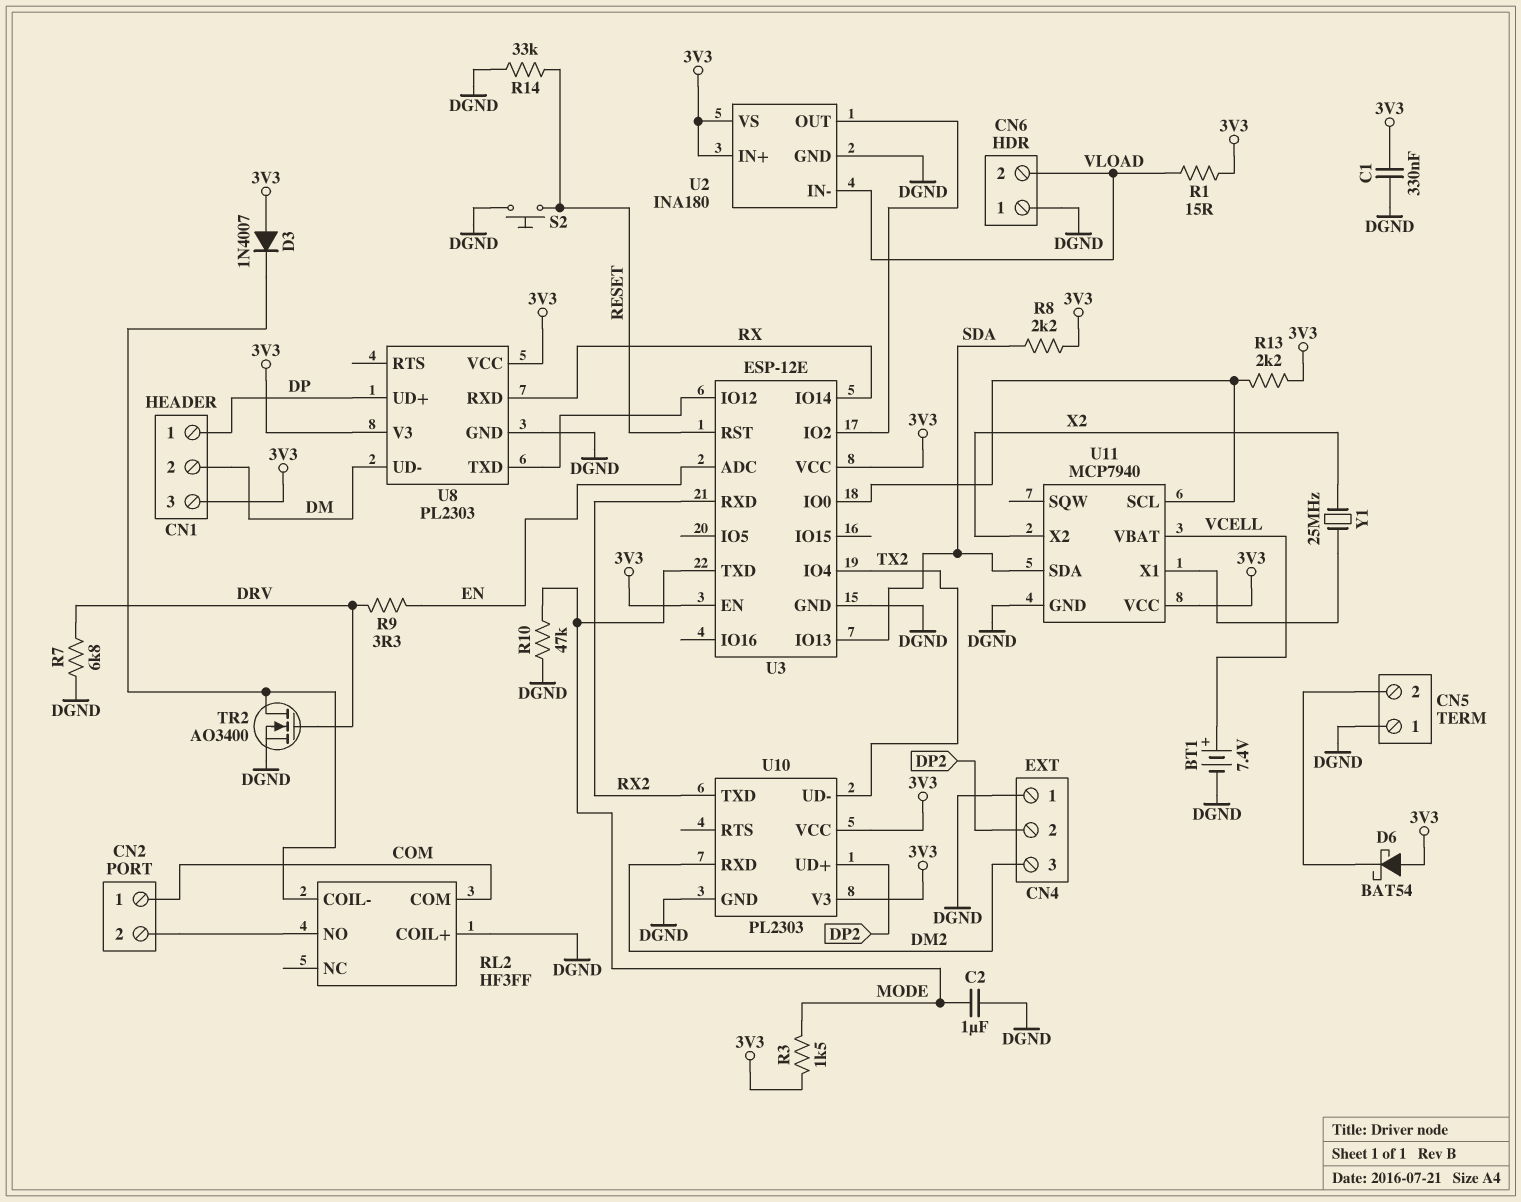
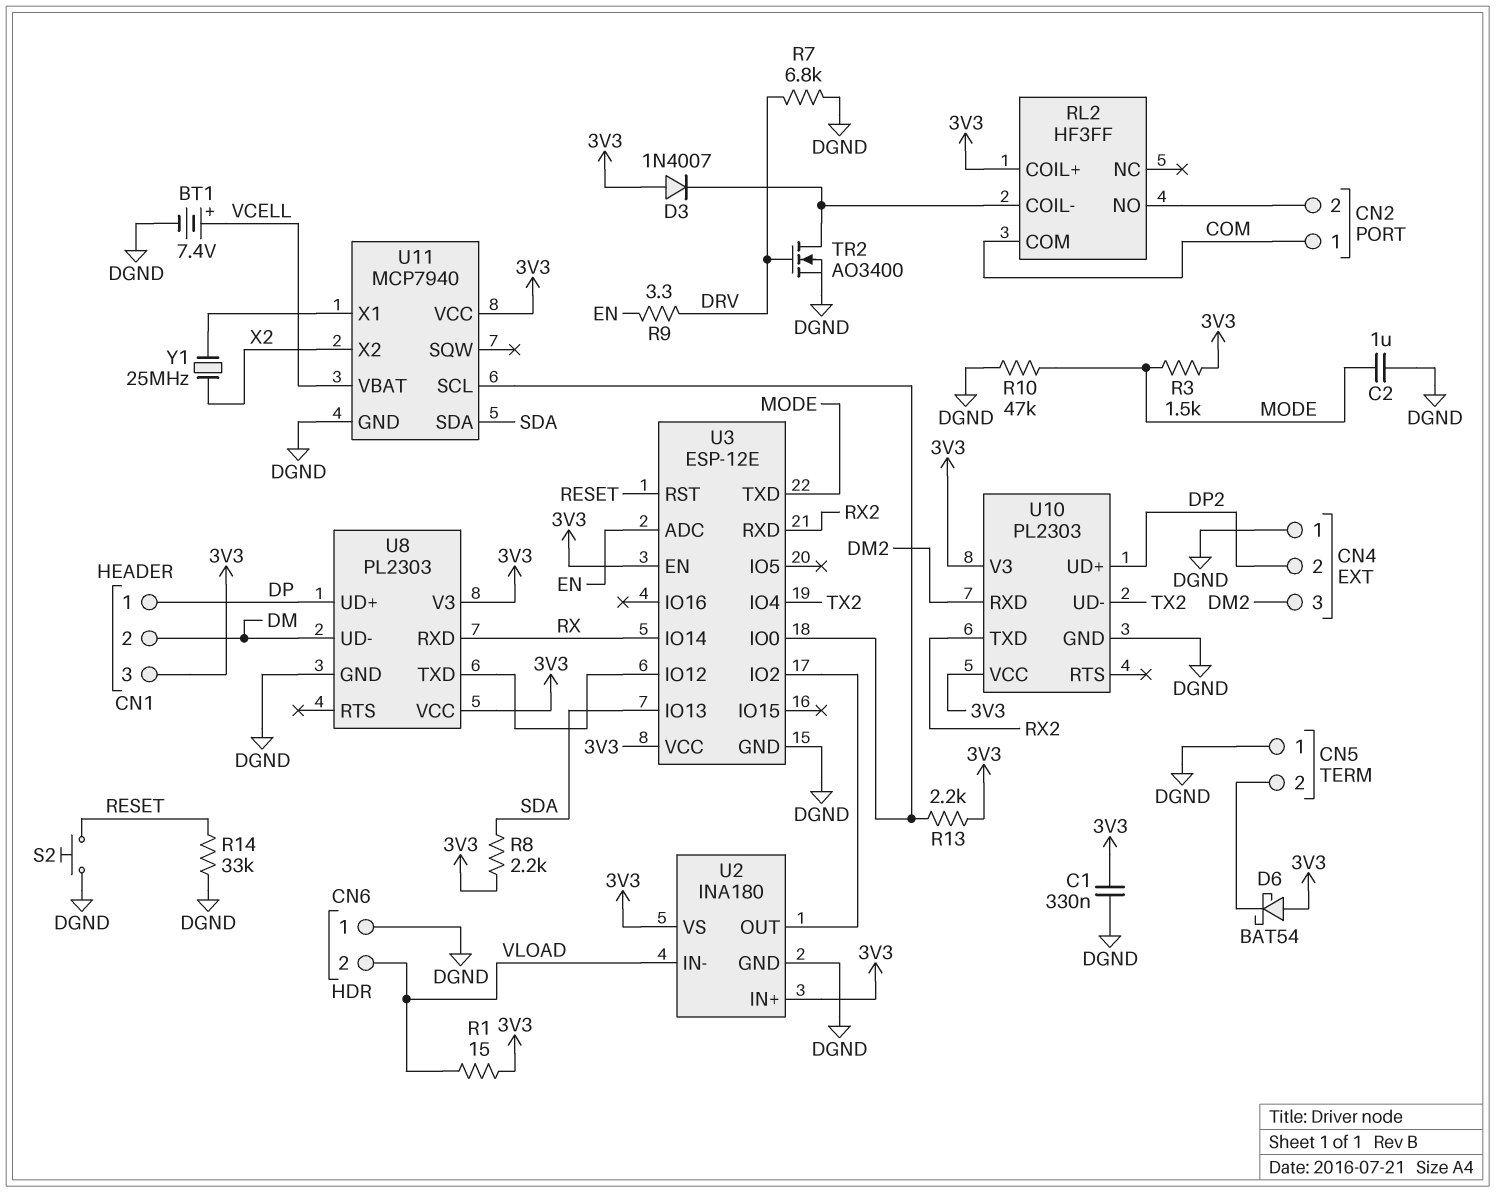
RL2 pin COIL+: DGND -> 3V3

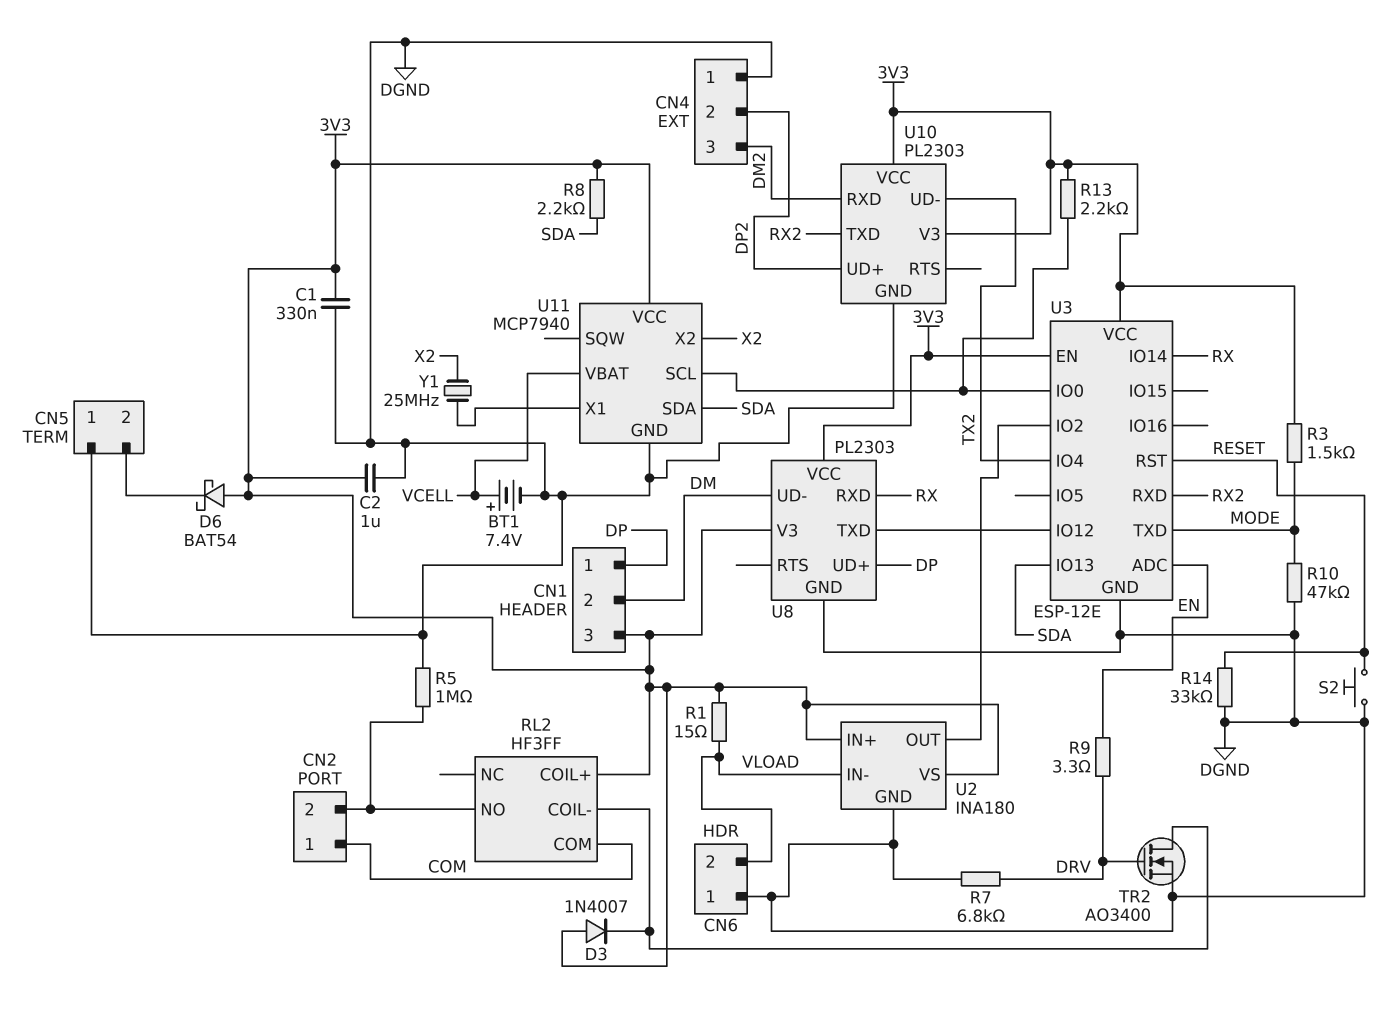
C2: 1uF (DGND, MODE) -> 1uF (3V3, DGND)
R5: none -> 1M (CN2/2, DGND)

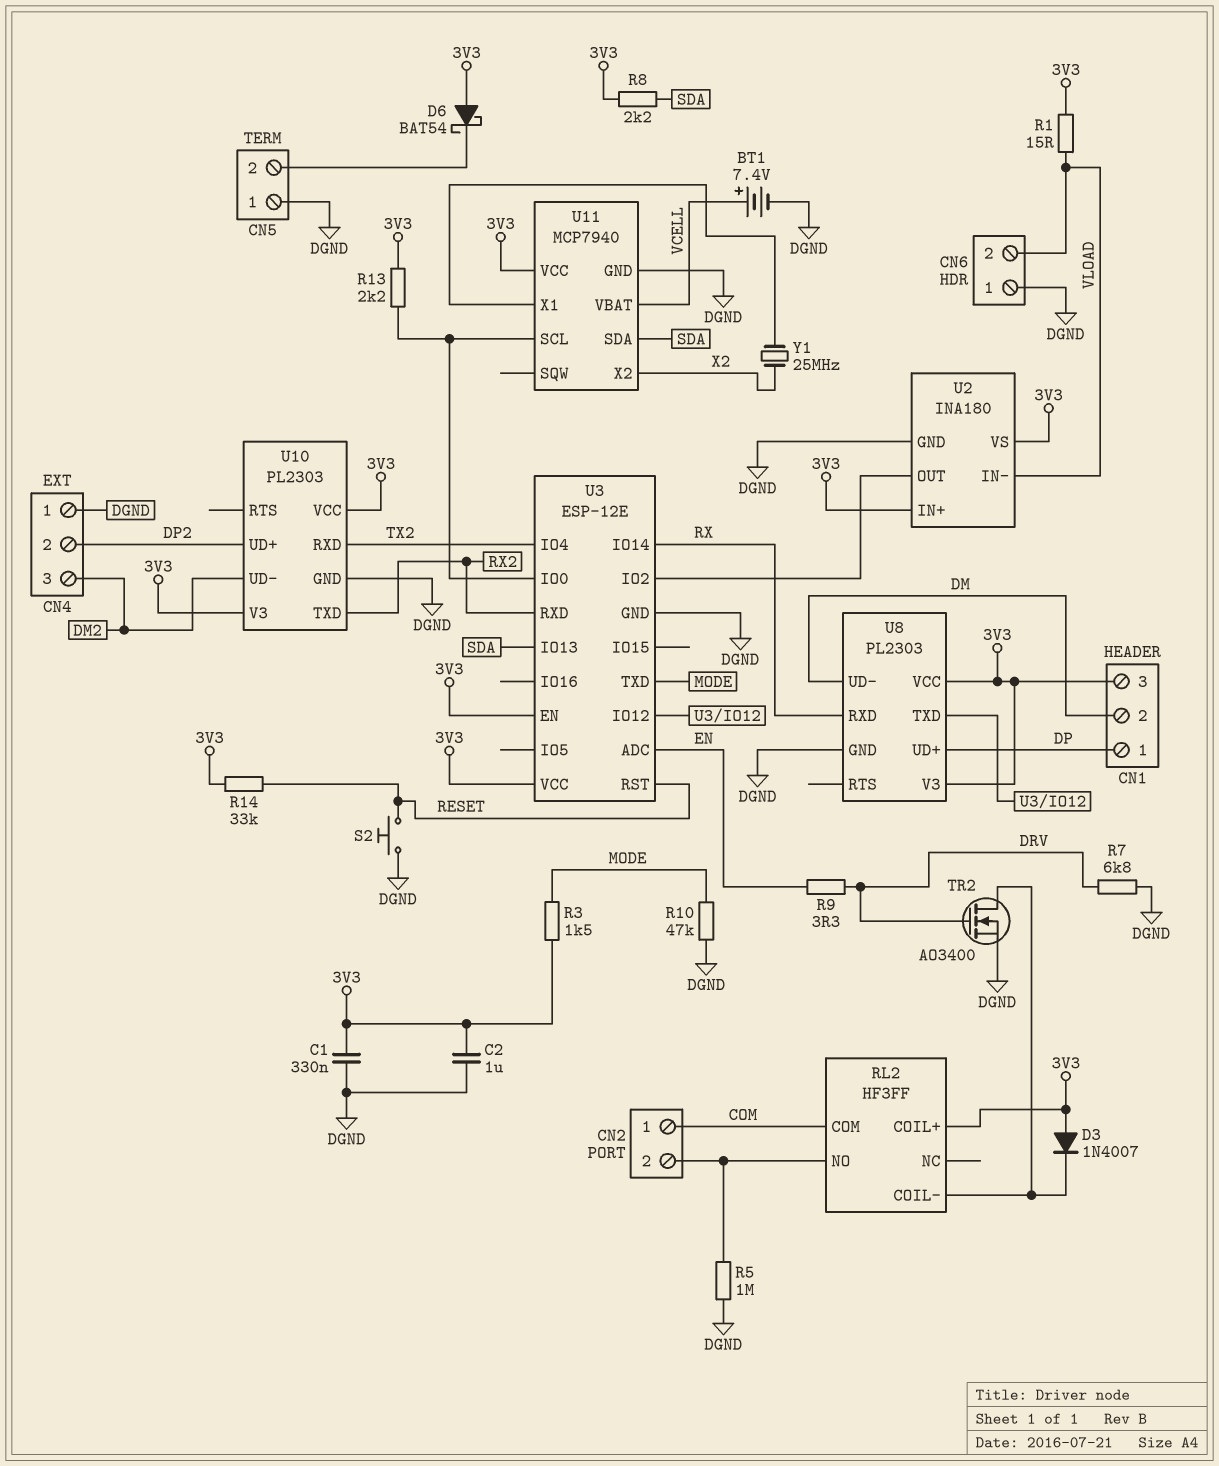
R14: 33k (DGND, RESET) -> 33k (3V3, RESET)
U10 pin RXD: DM2 -> TX2
U10 pin UD-: TX2 -> DM2

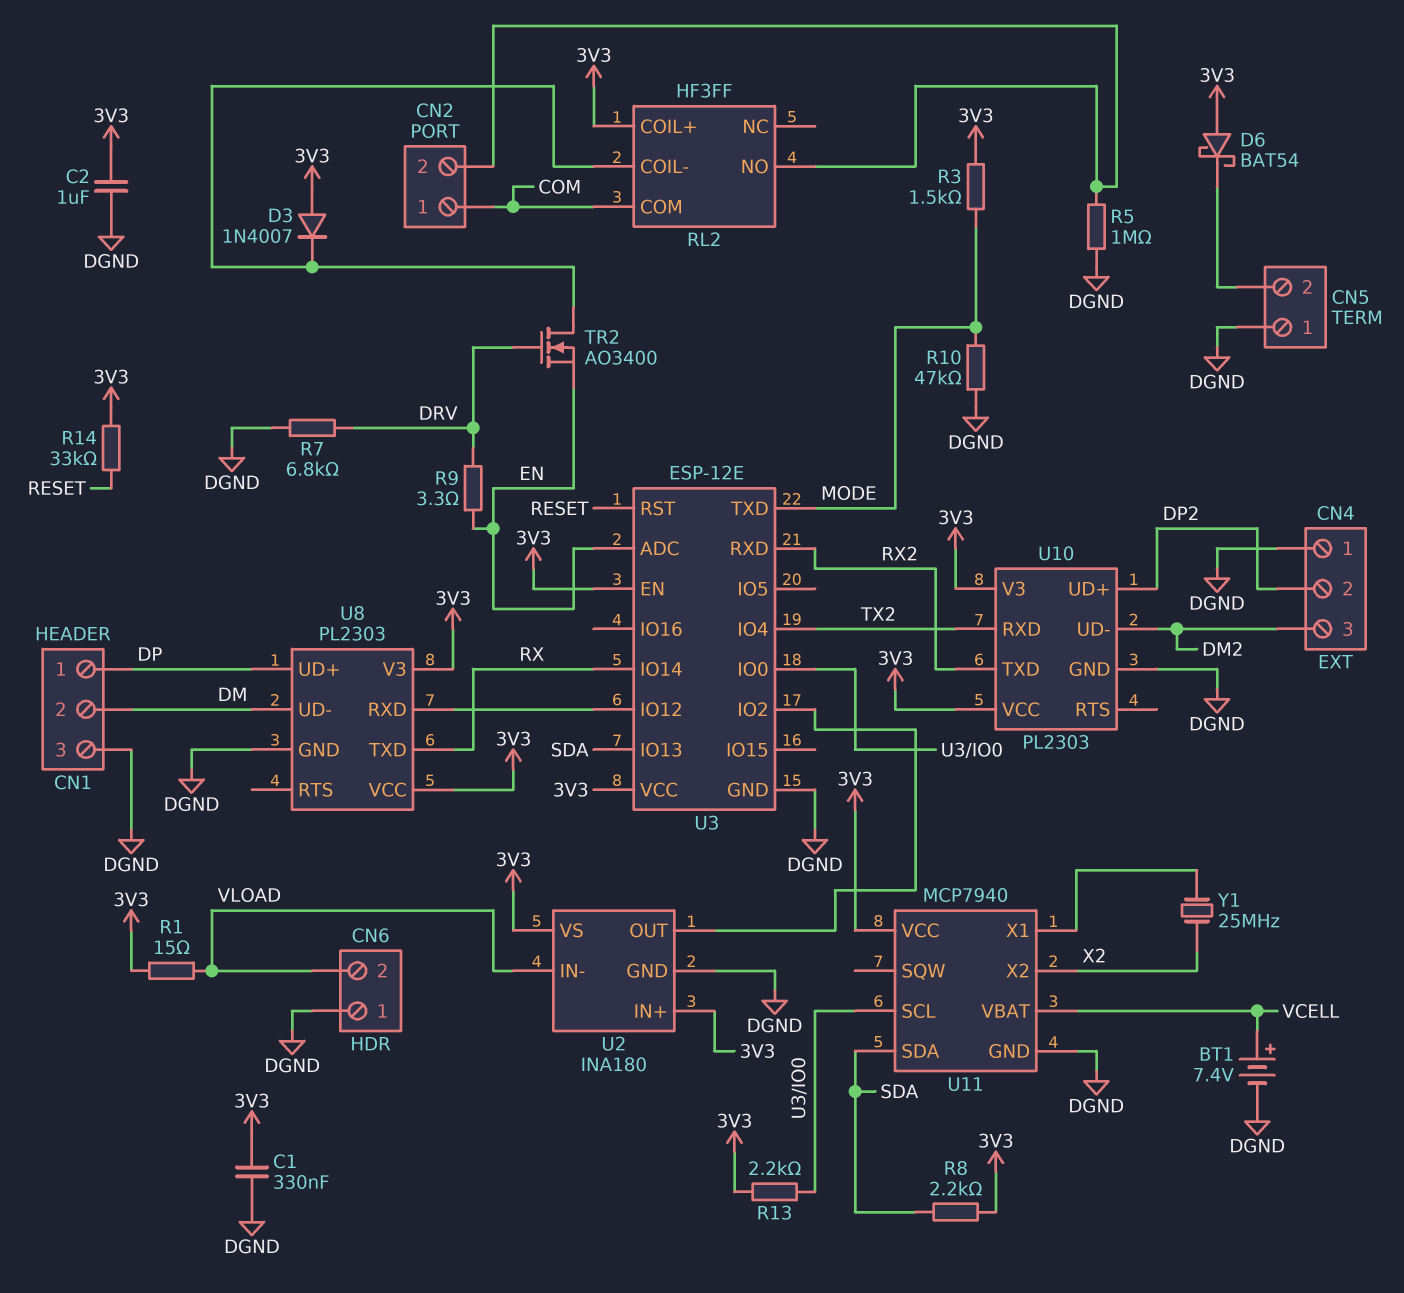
CN1 pin 3: 3V3 -> DGND
S2: button (DGND, RESET) -> none
TR2: NMOS AO3400 (G DRV, D RL2/COIL-, S DGND) -> NMOS AO3400 (G DRV, D RL2/COIL-, S EN)
U8 pin RXD: RX -> U3/IO12
U8 pin TXD: U3/IO12 -> RX

